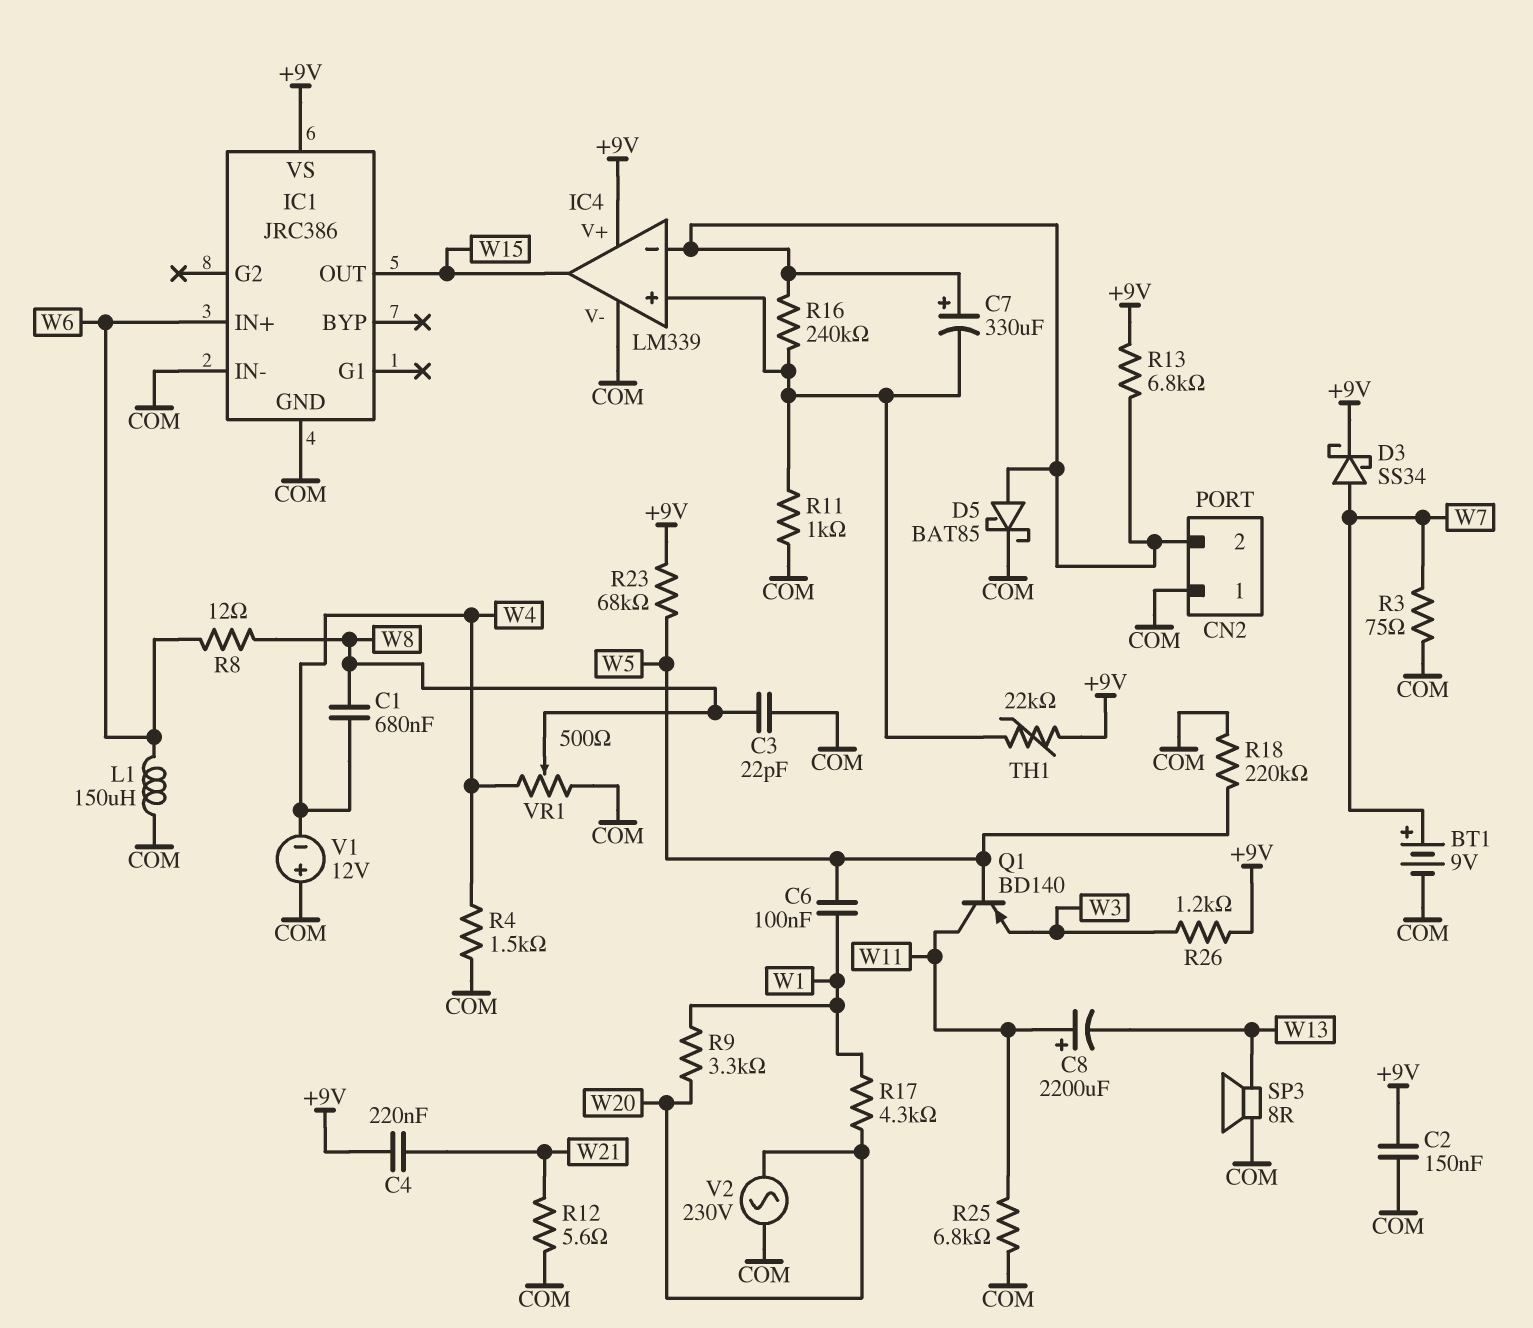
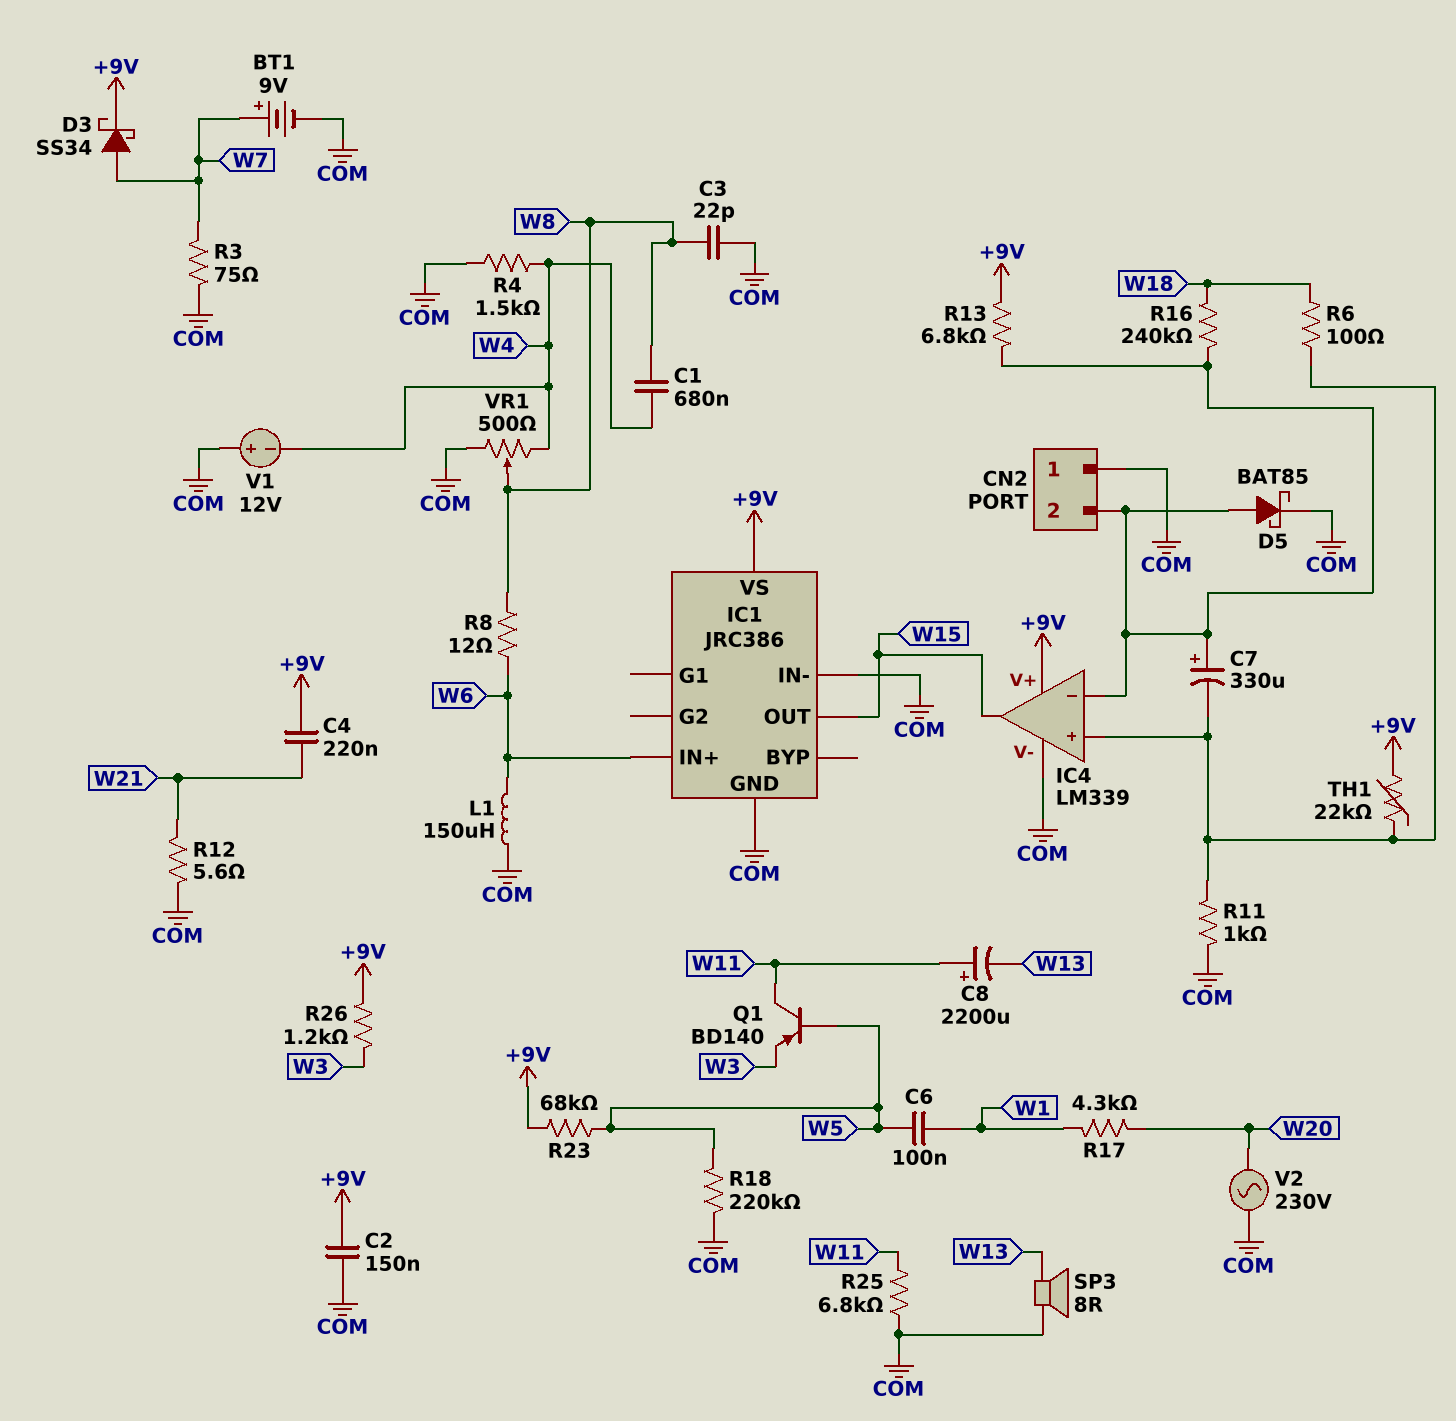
R6: none -> 100 (IC4/in+, W18)
R9: 3.3k (W1, W20) -> none
R16: 240k (CN2/2, IC4/in+) -> 240k (CN2/2, W18)

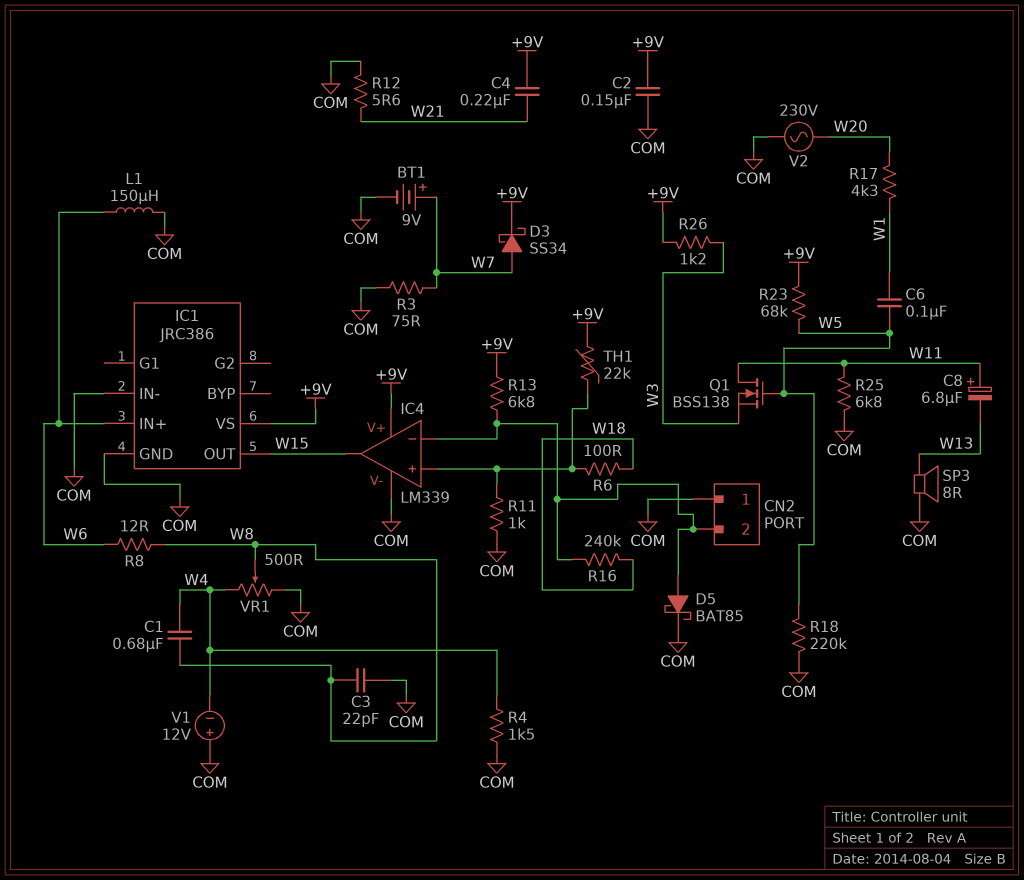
C7: 330uF (plus CN2/2, minus IC4/in+) -> none
C8: 2200uF (plus W11, minus W13) -> 6.8uF (plus W11, minus W13)
Q1: PNP BD140 (B W5, C W11, E W3) -> NMOS BSS138 (G W5, D W11, S W3)

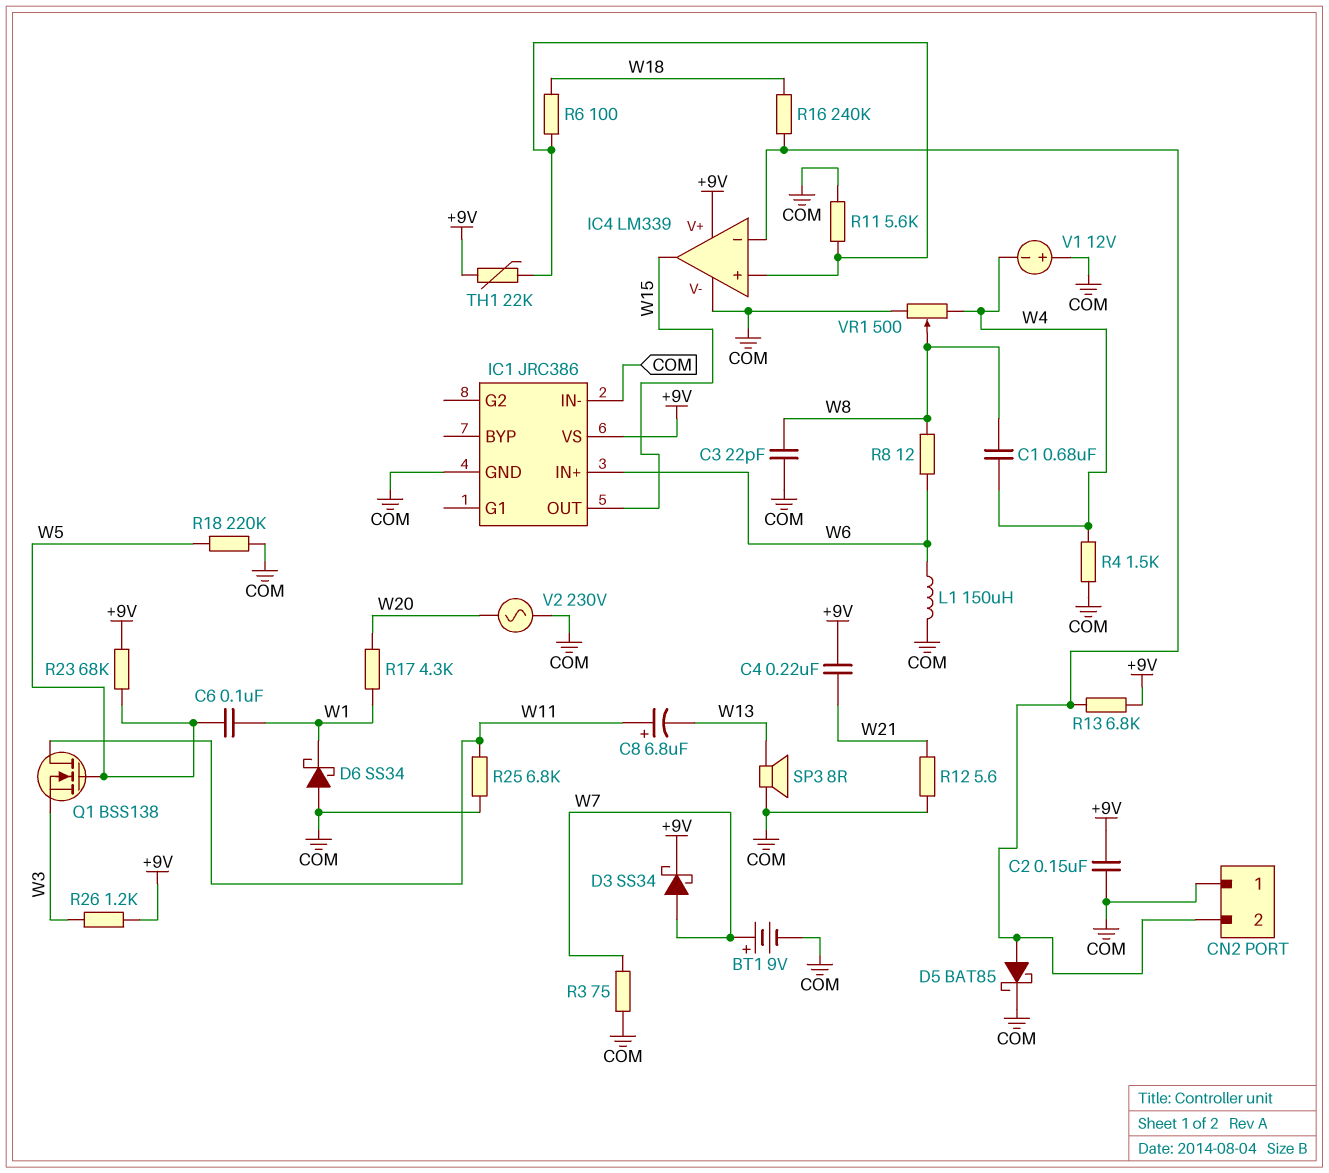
D6: none -> schottky SS34 (A COM, K W1)
R11: 1k (COM, IC4/in+) -> 5.6k (COM, IC4/in+)

